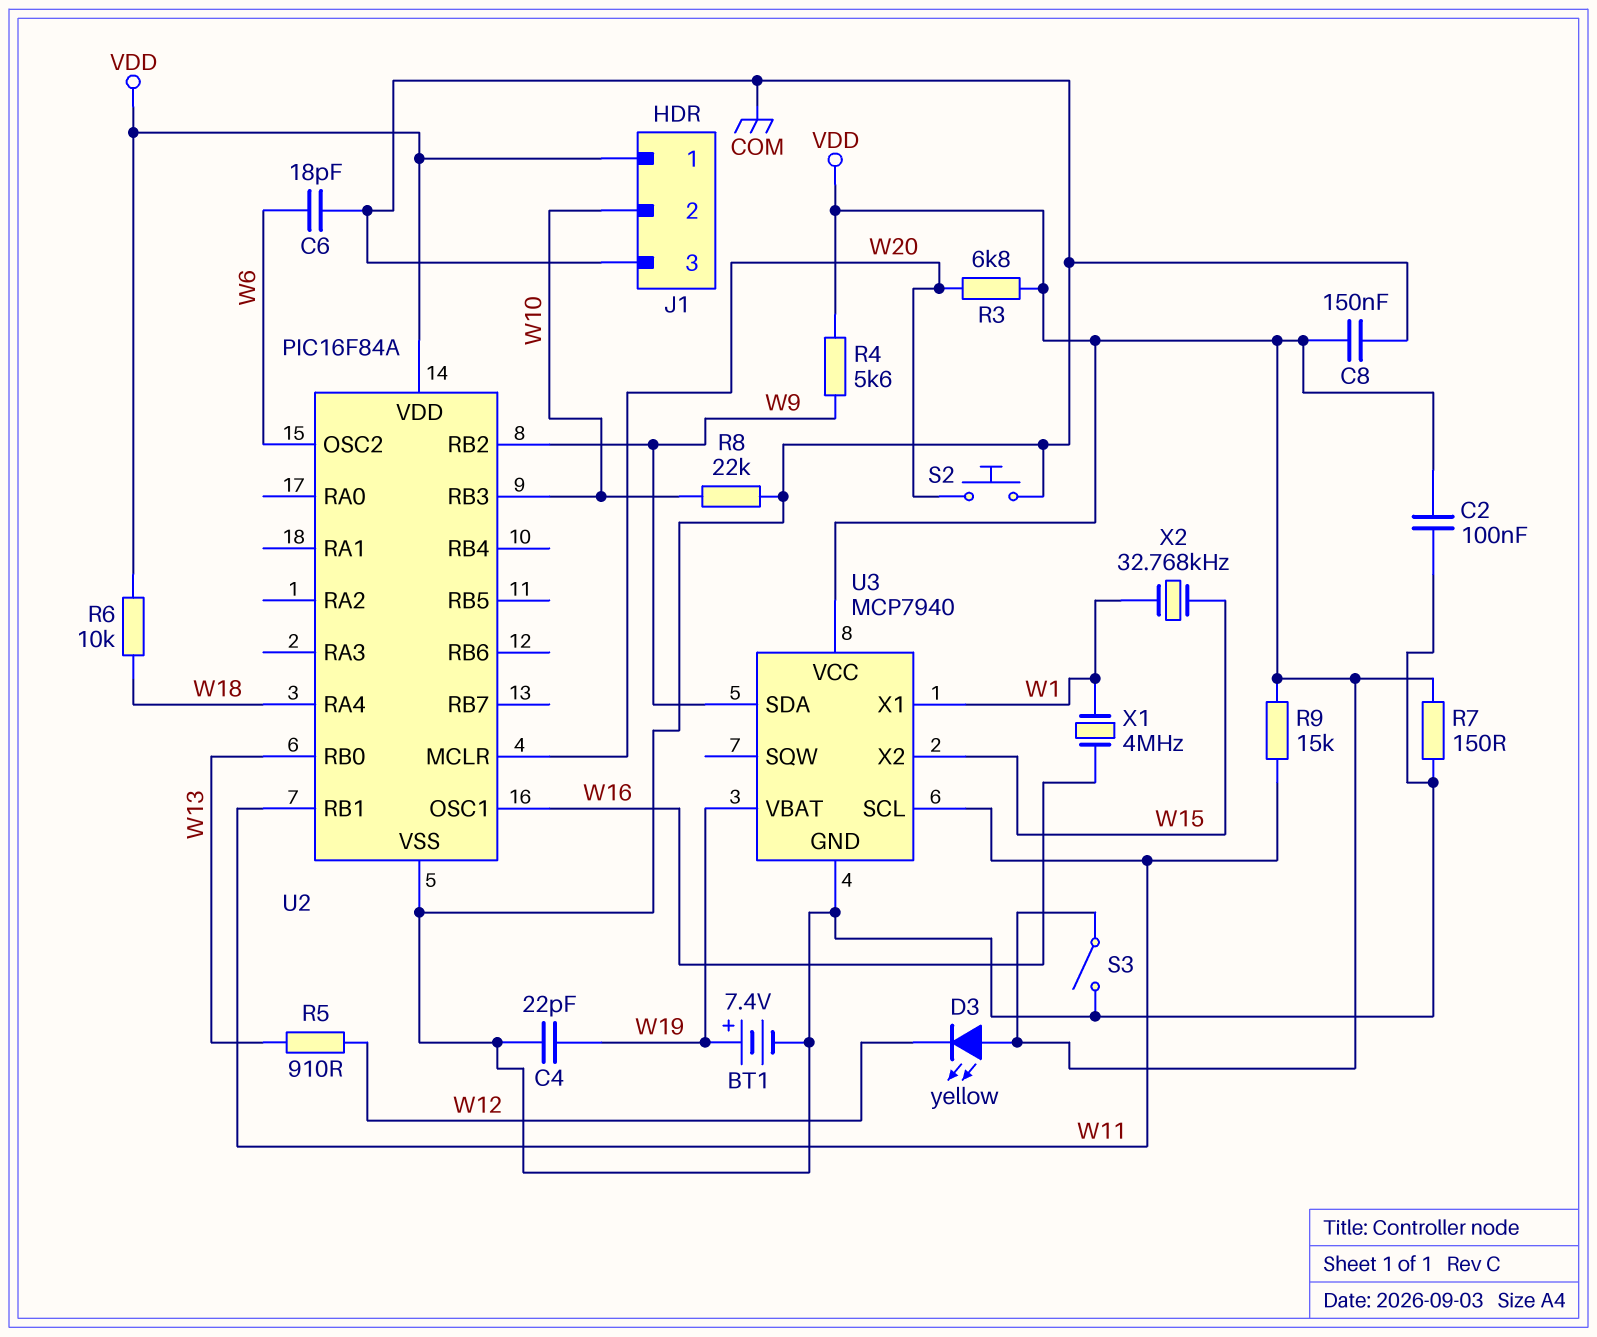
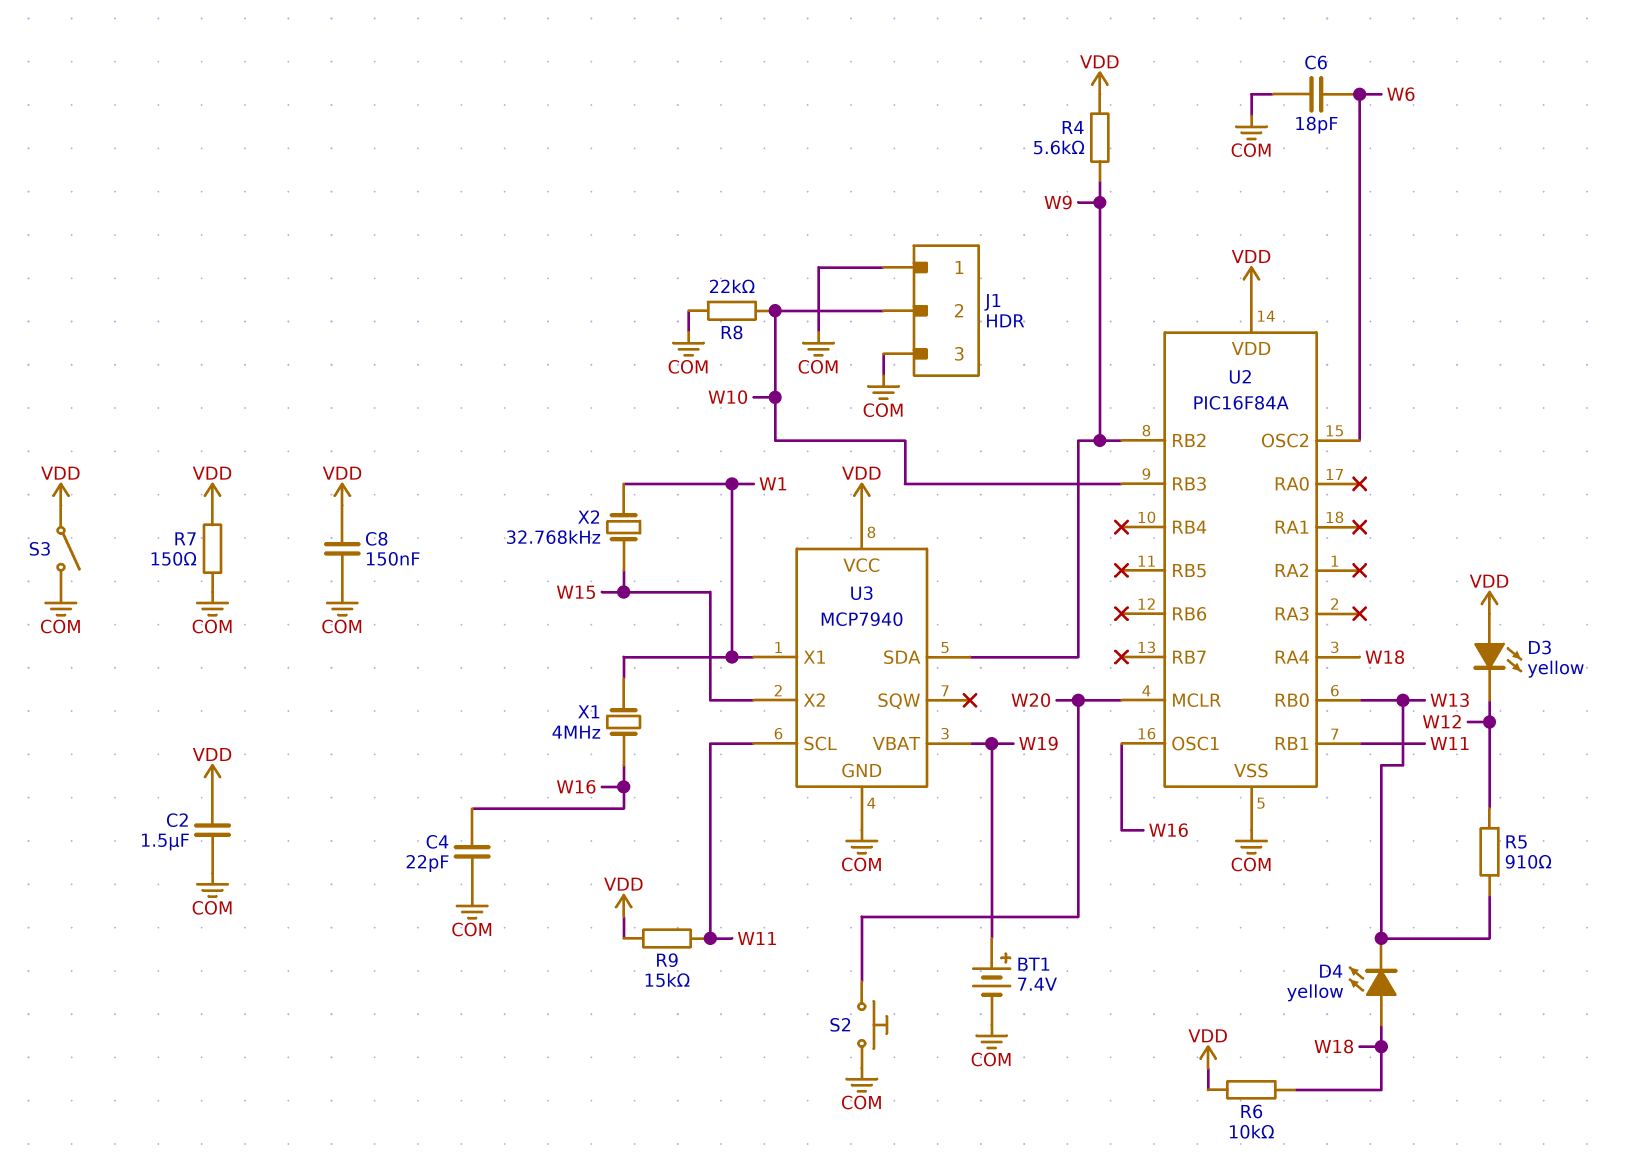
C2: 100nF (COM, VDD) -> 1.5uF (COM, VDD)
C4: 22pF (COM, W19) -> 22pF (COM, W16)
D4: none -> LED yellow (A W18, K W13)
J1 pin 1: VDD -> COM
R3: 6.8k (VDD, W20) -> none

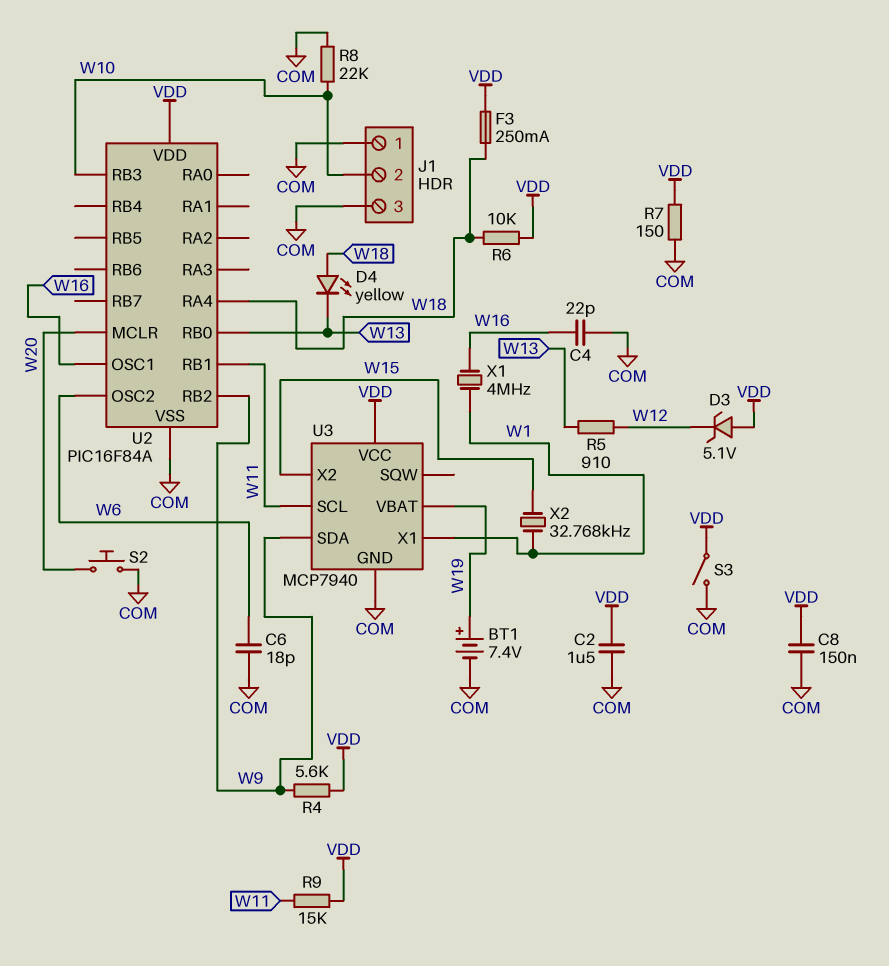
D3: LED yellow (A VDD, K W12) -> zener 5.1V (A VDD, K W12)
F3: none -> 250mA (VDD, W18)

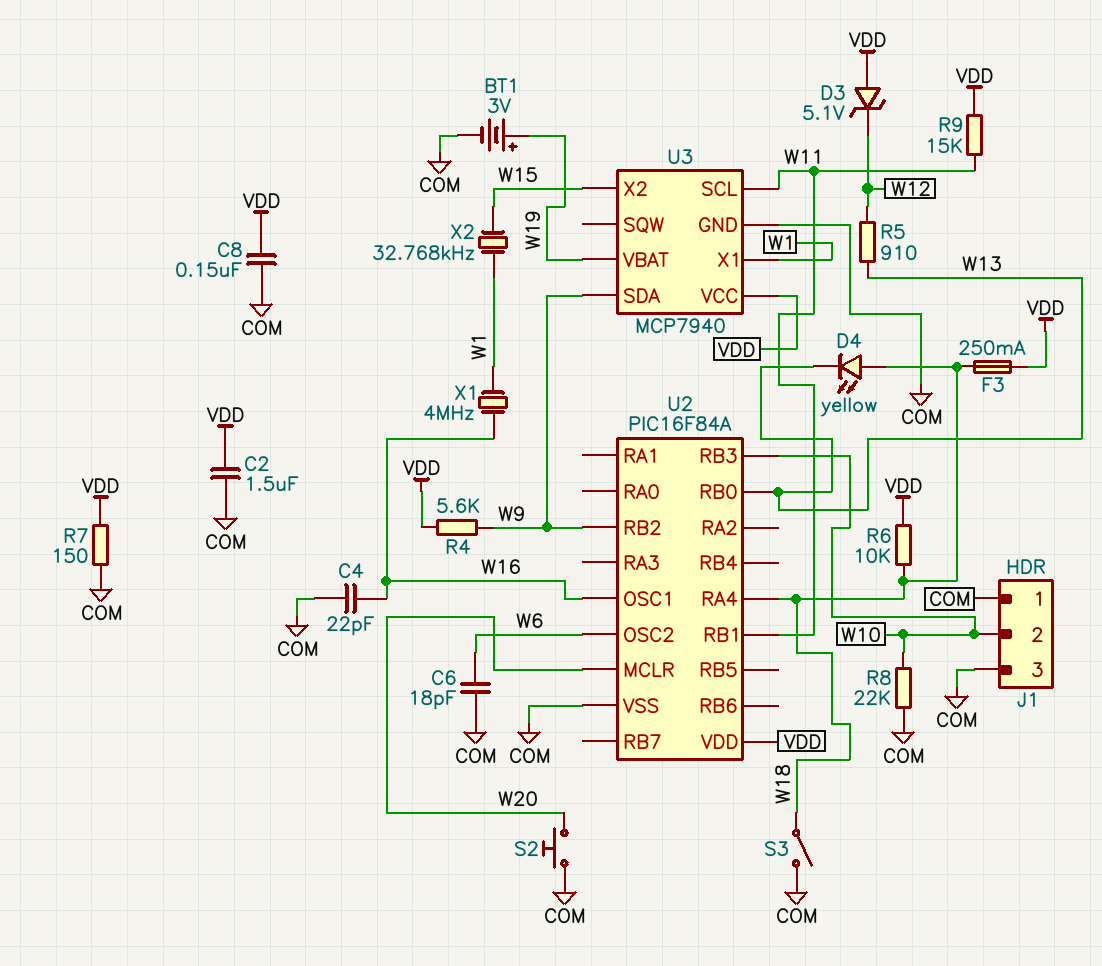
BT1: 7.4V (plus W19, minus COM) -> 3V (plus W19, minus COM)
S3: switch (COM, VDD) -> switch (COM, W18)

